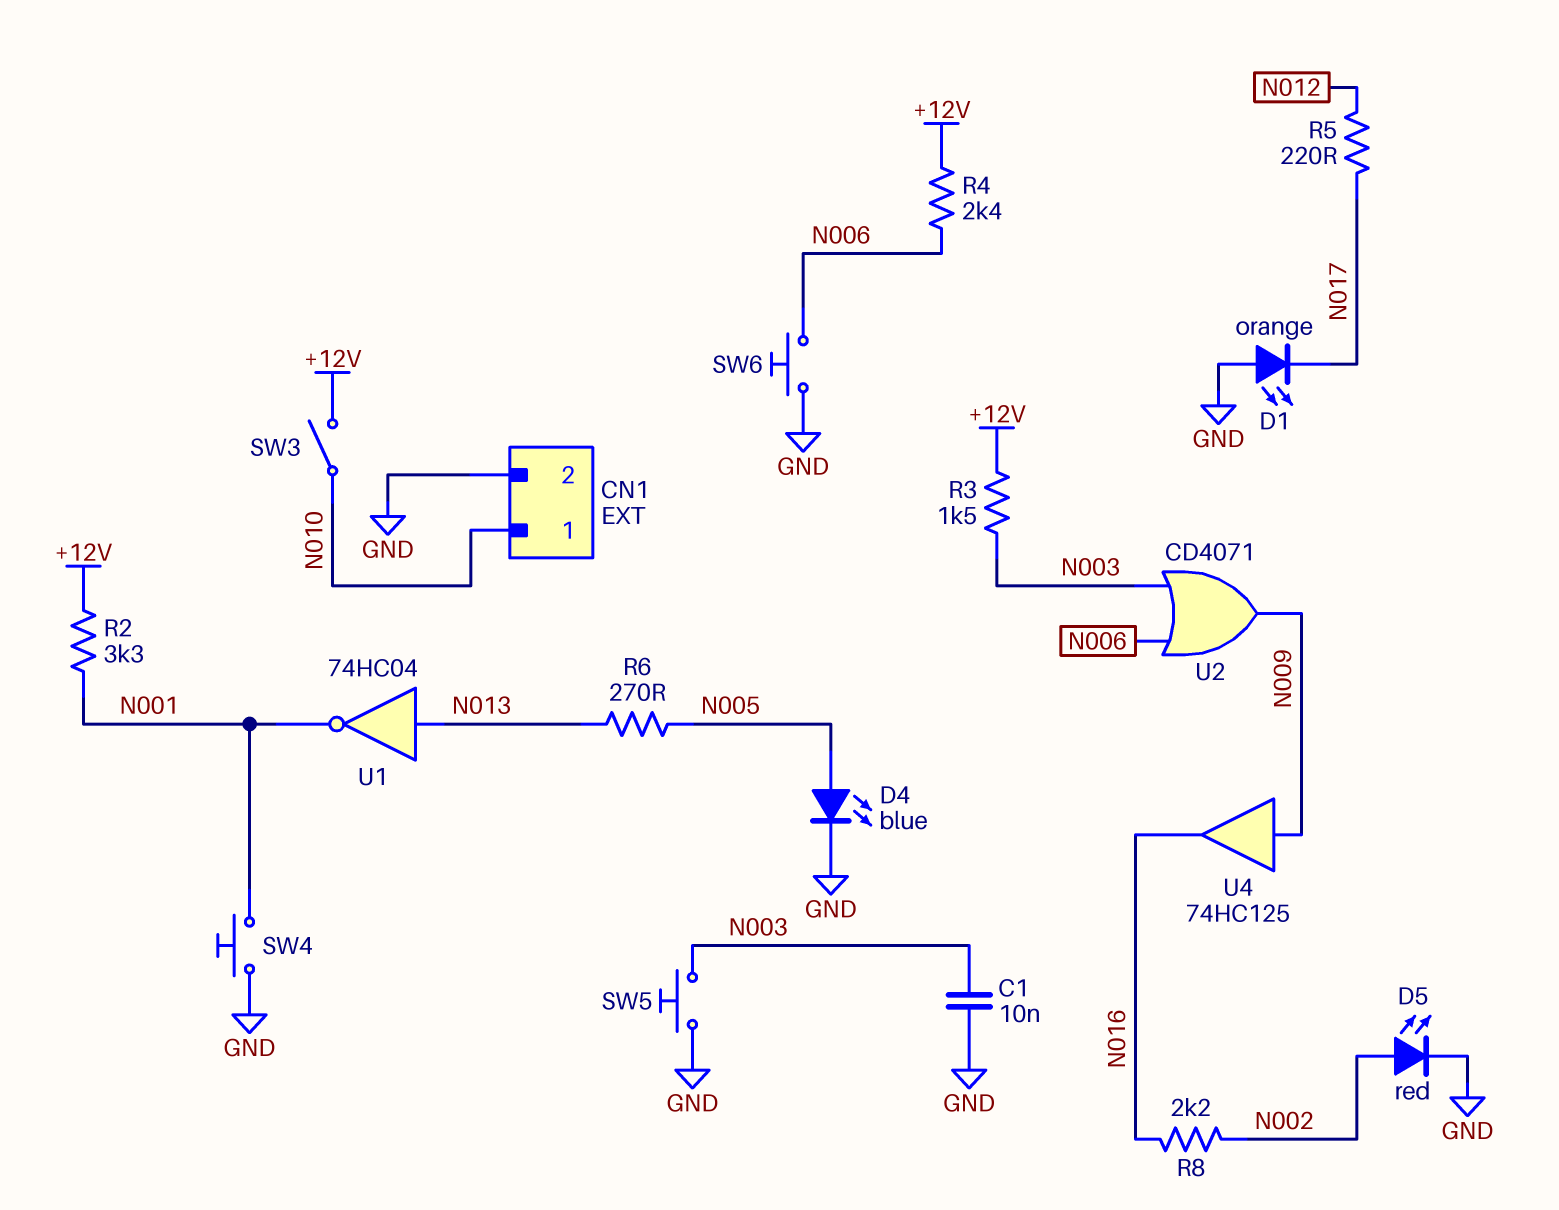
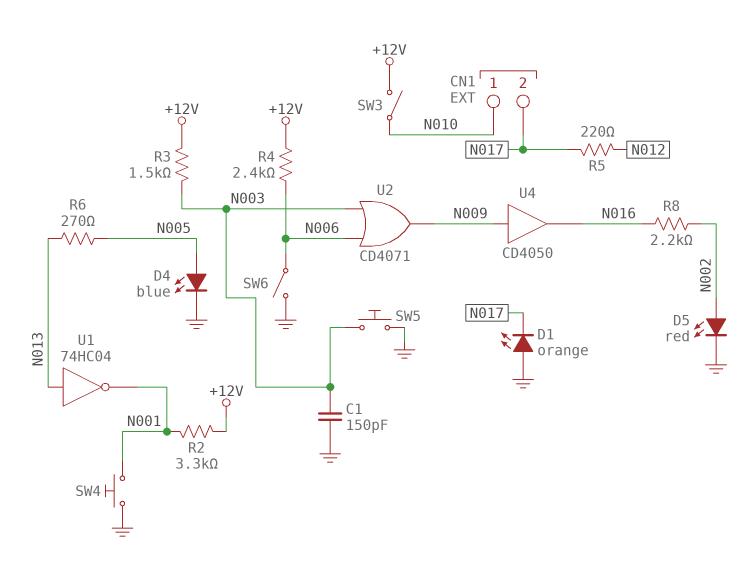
C1: 10nF (GND, N003) -> 150pF (GND, N003)
CN1 pin 2: GND -> N017
SW6: button (GND, N006) -> switch (GND, N006)
U4: buffer 74HC125 (in N009, out N016) -> buffer CD4050 (in N009, out N016)

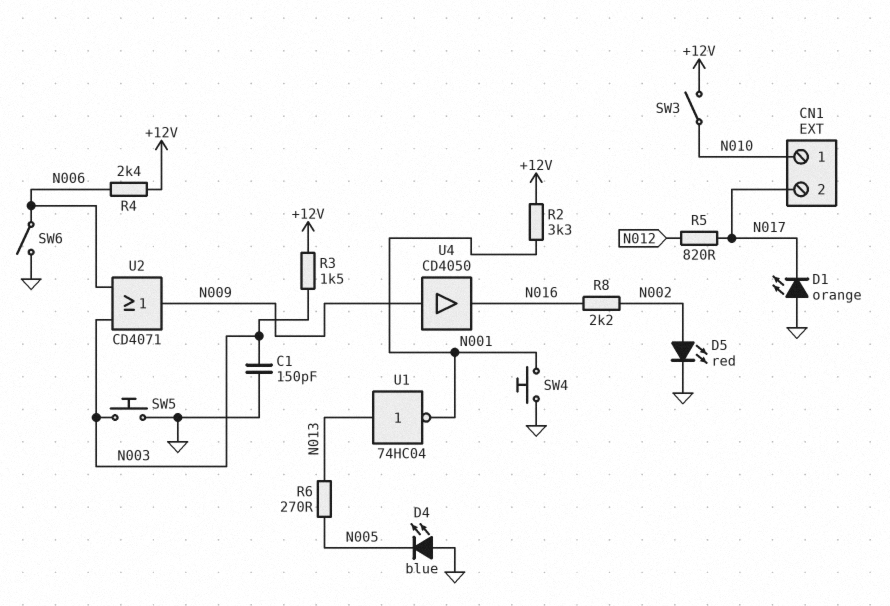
D4: LED blue (A N005, K GND) -> LED blue (A GND, K N005)
R5: 220 (N012, N017) -> 820 (N012, N017)

